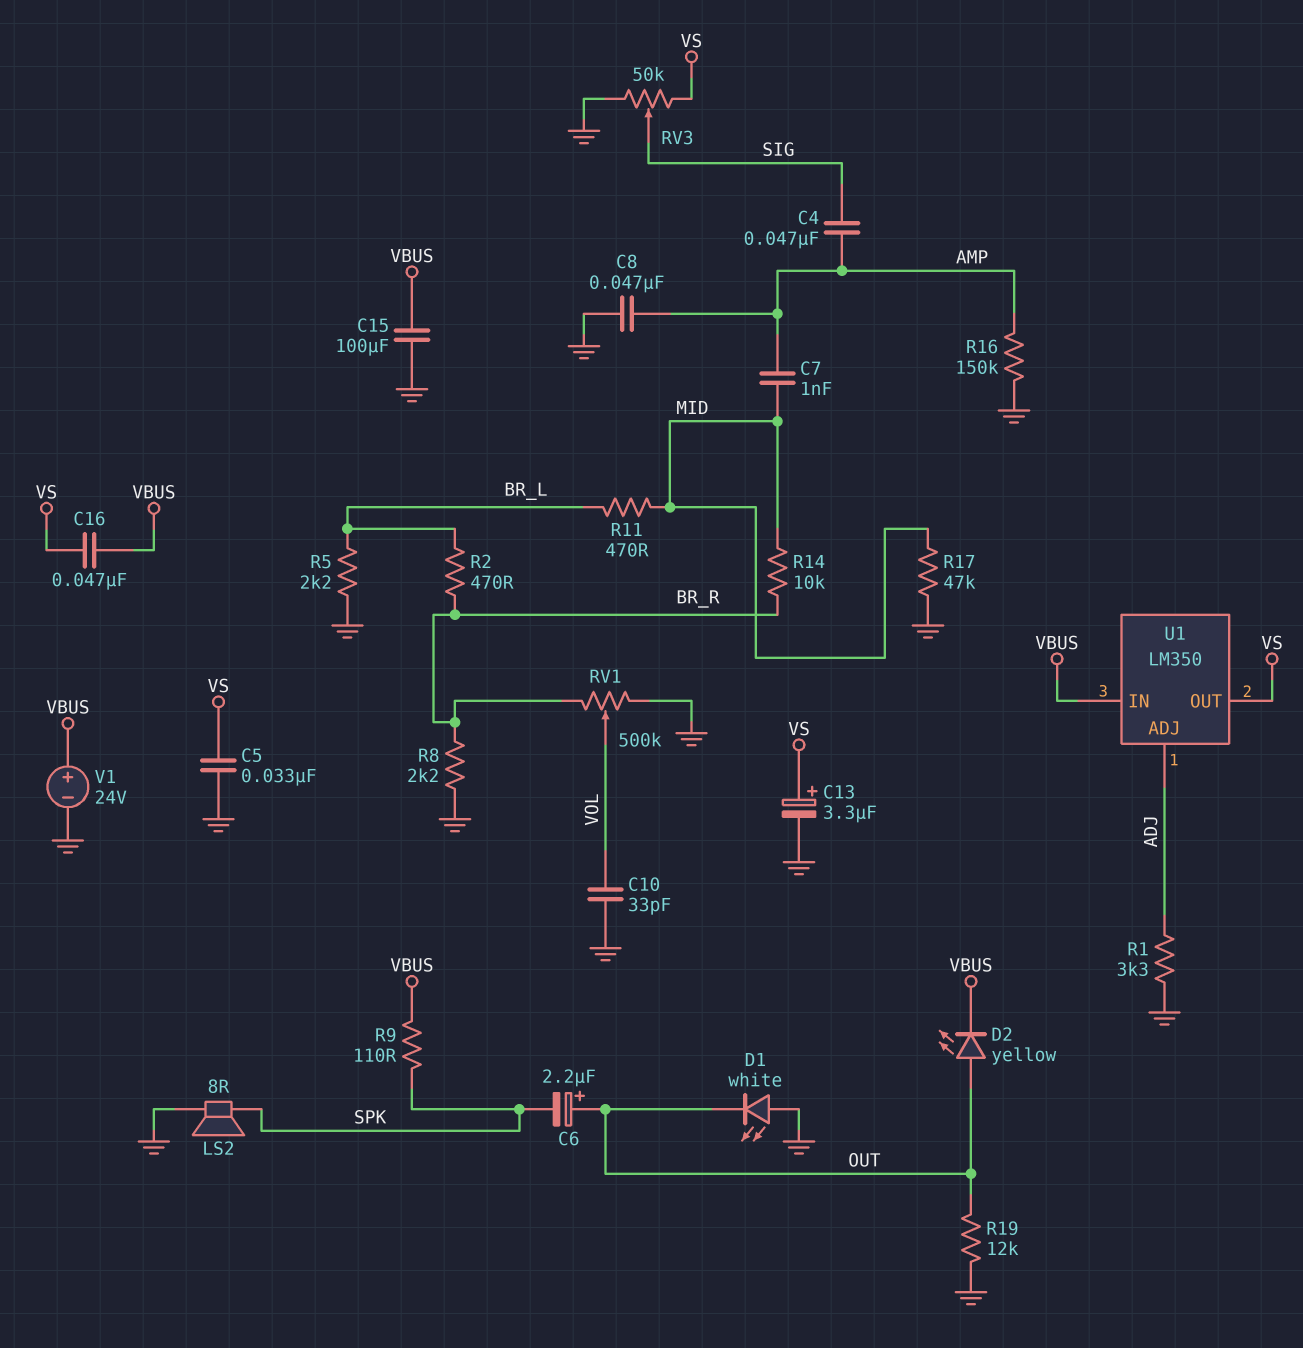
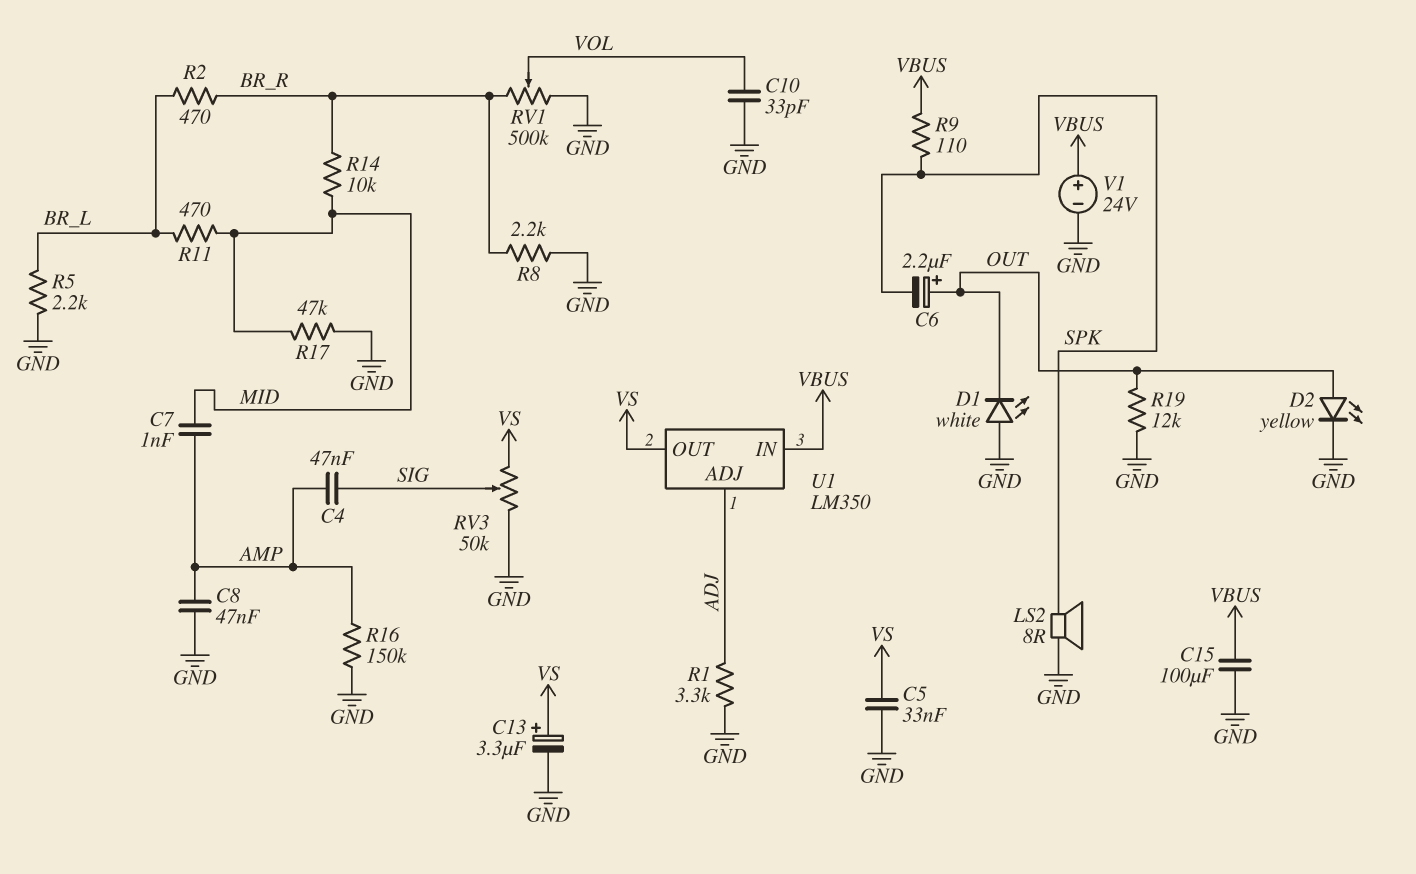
C16: 47nF (VBUS, VS) -> none
D2: LED yellow (A OUT, K VBUS) -> LED yellow (A OUT, K GND)

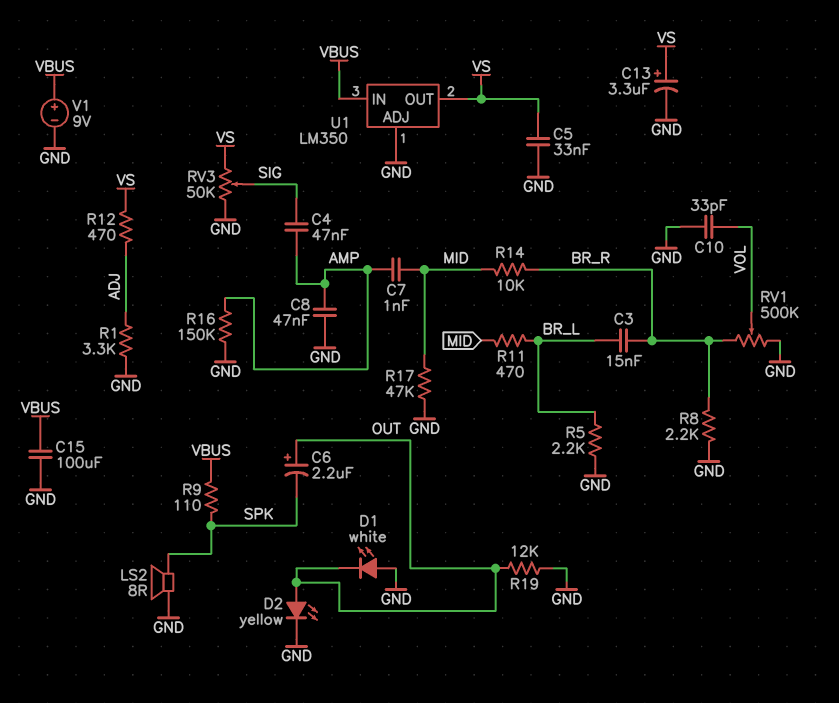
C3: none -> 15nF (BR_L, BR_R)
R2: 470 (BR_L, BR_R) -> none
R12: none -> 470 (ADJ, VS)
U1 pin ADJ: ADJ -> GND
V1: 24V (plus VBUS, minus GND) -> 9V (plus VBUS, minus GND)

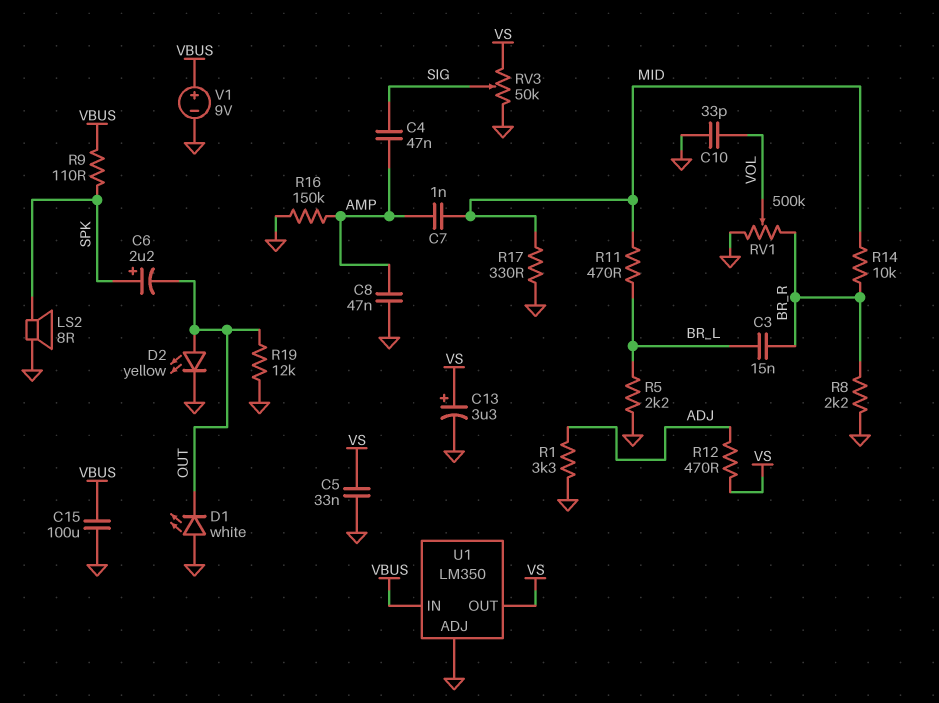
C6: 2.2uF (plus OUT, minus SPK) -> 2.2uF (plus SPK, minus OUT)
R17: 47k (GND, MID) -> 330 (GND, MID)

